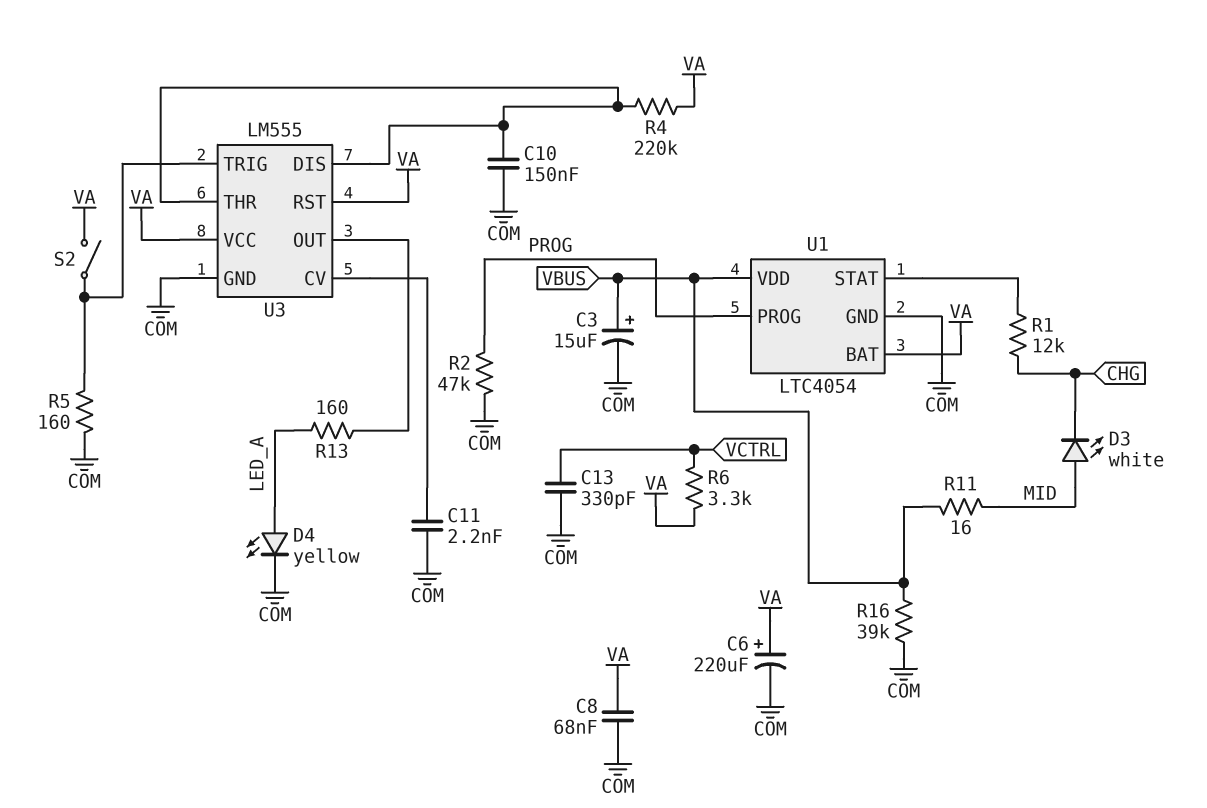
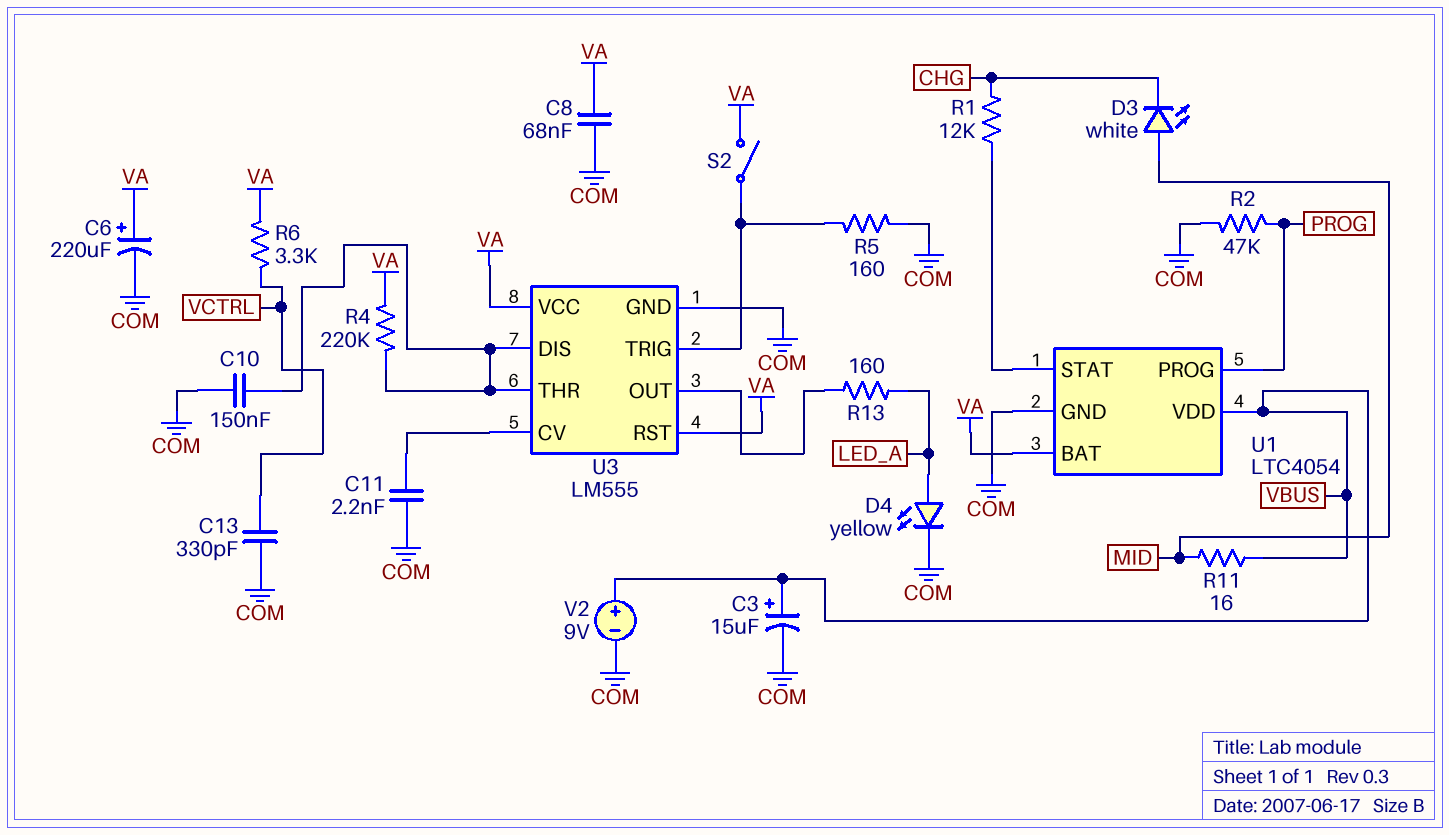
R16: 39k (COM, VBUS) -> none
V2: none -> 9V (plus VBUS, minus COM)

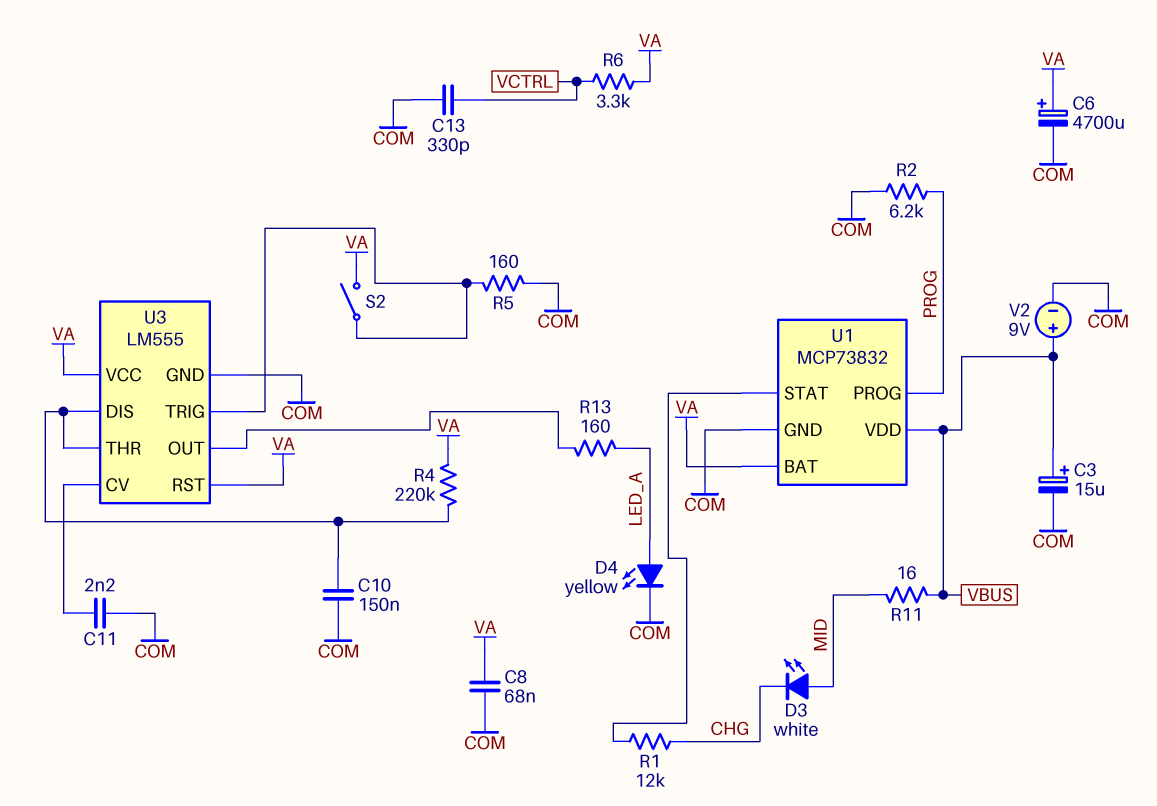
C6: 220uF (plus VA, minus COM) -> 4700uF (plus VA, minus COM)
R2: 47k (COM, PROG) -> 6.2k (COM, PROG)
U1: LTC4054 -> MCP73832

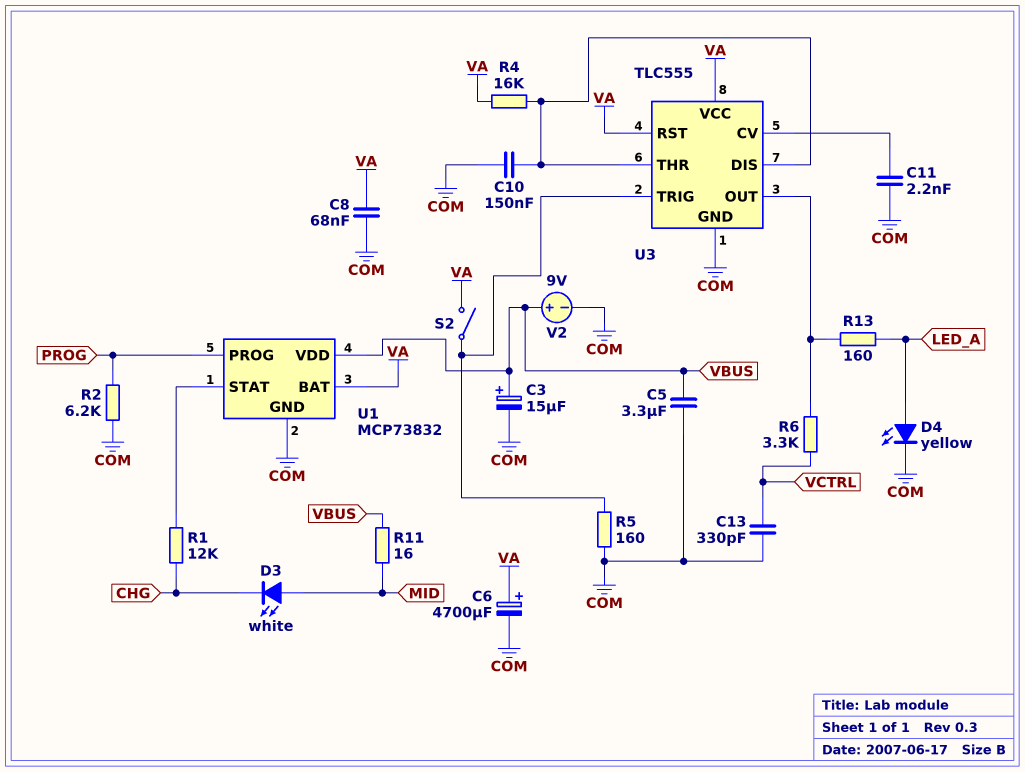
C5: none -> 3.3uF (COM, VBUS)
R4: 220k (U3/DIS, VA) -> 16k (U3/DIS, VA)
R6: 3.3k (VA, VCTRL) -> 3.3k (U3/OUT, VCTRL)
U3: LM555 -> TLC555

